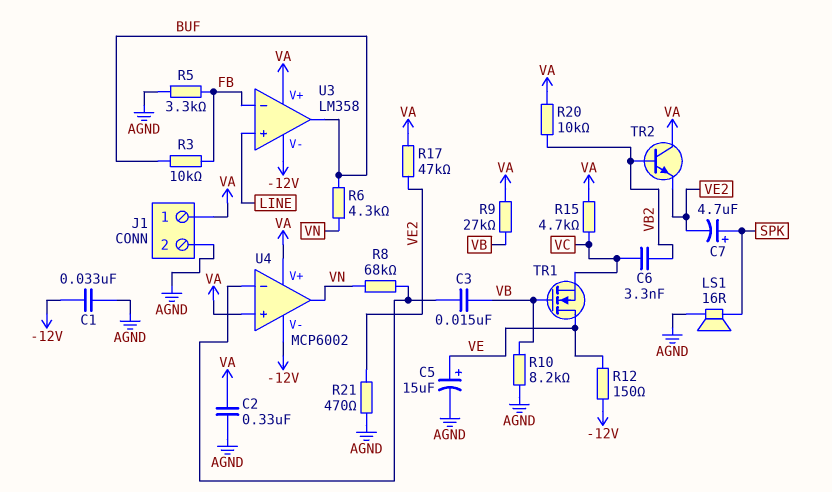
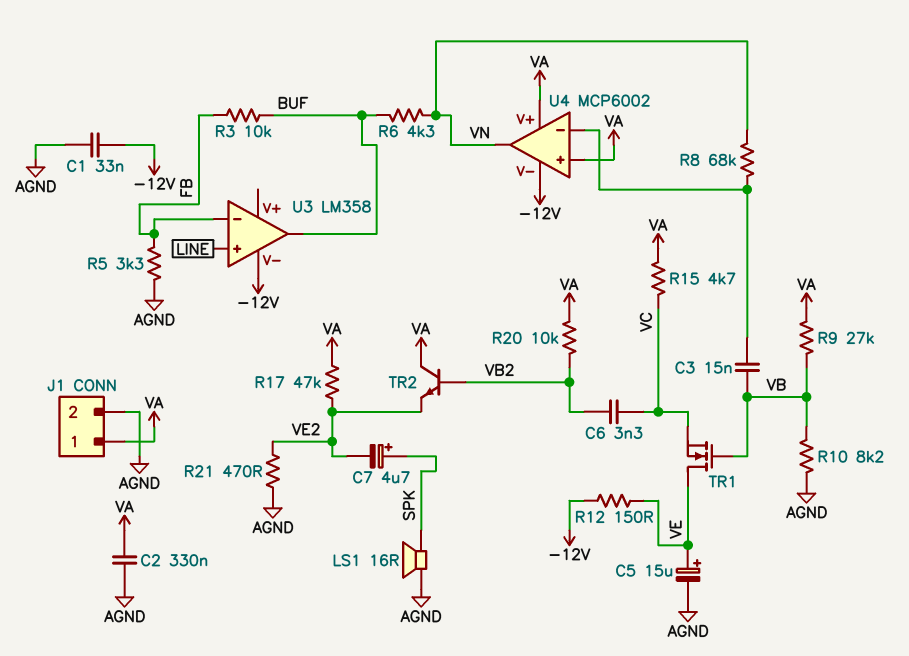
U3 pin V+: VA -> none

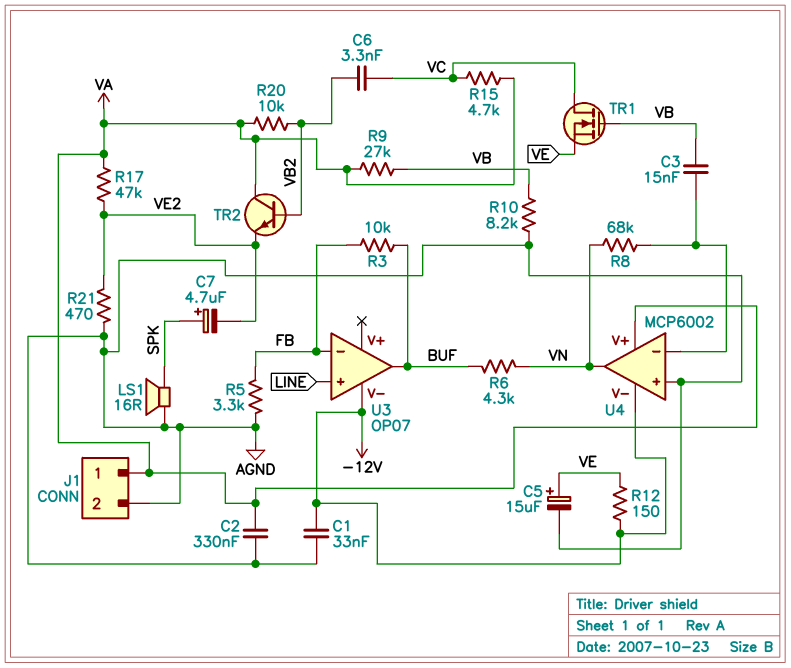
TR1: NMOS (G VB, D VE, S VC) -> NMOS (G VB, D VC, S VE)
U3: LM358 -> OP07
U4 pin in+: VA -> AGND

